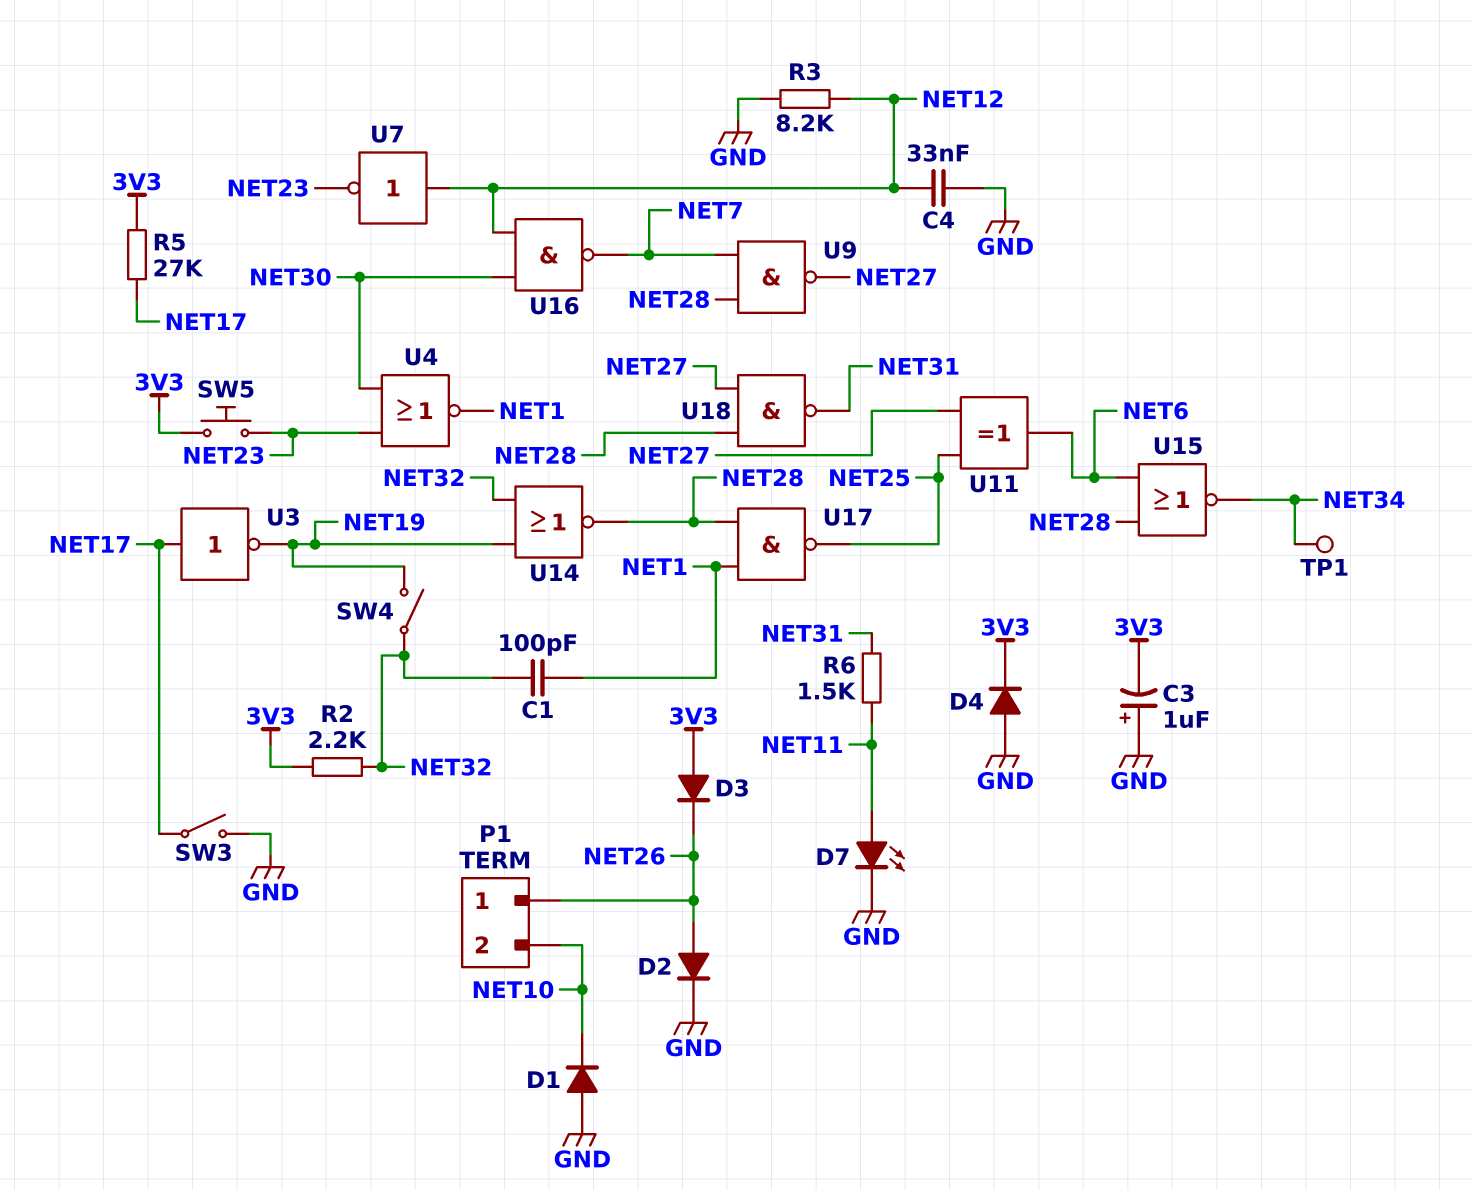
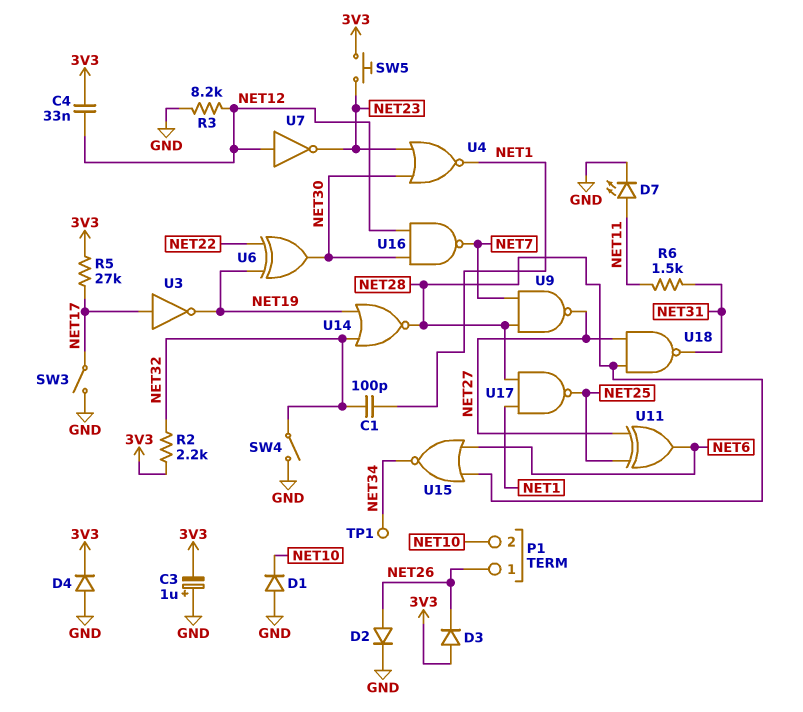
C4: 33nF (GND, NET12) -> 33nF (3V3, NET12)
SW4: switch (NET19, NET32) -> switch (GND, NET32)
U6: none -> XOR (in NET19, in NET22, out NET30)

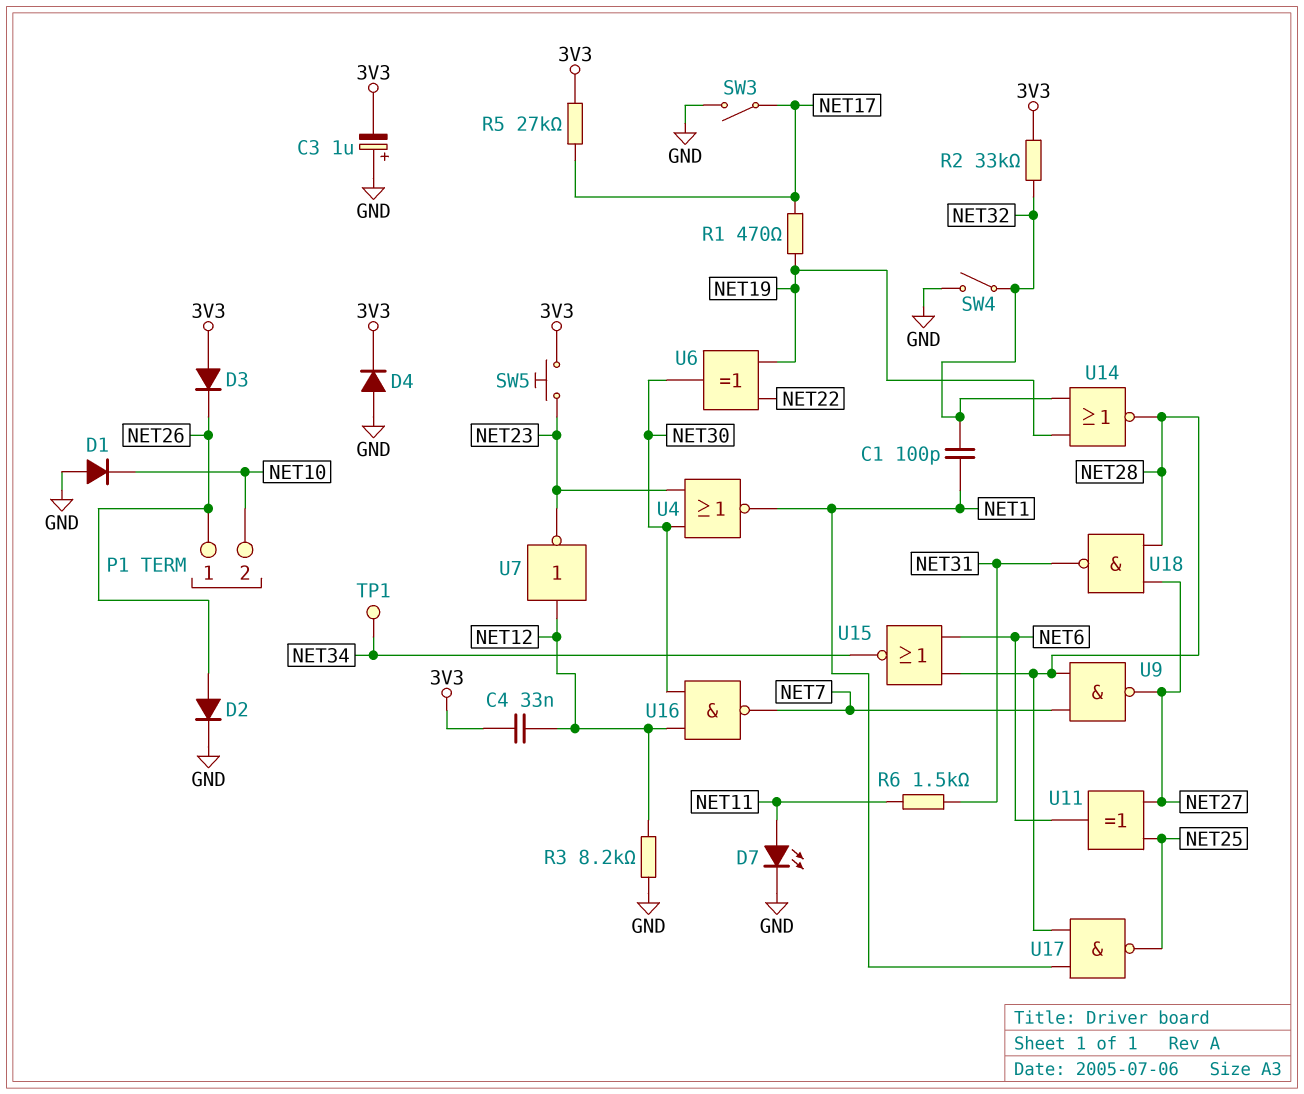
R1: none -> 470 (NET17, NET19)
R2: 2.2k (3V3, NET32) -> 33k (3V3, NET32)
U3: NOT (in NET17, out NET19) -> none

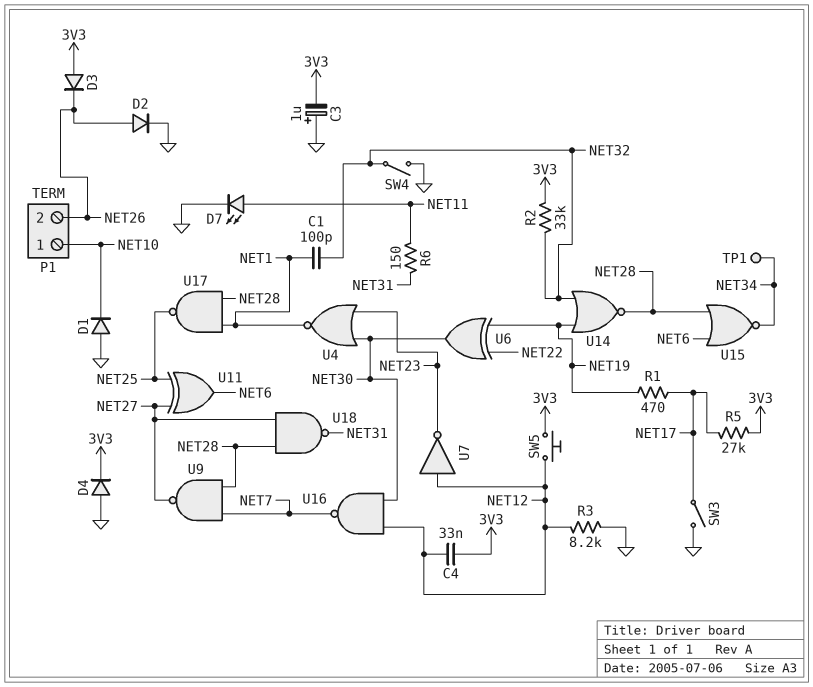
P1 pin 1: NET26 -> NET10
P1 pin 2: NET10 -> NET26
R6: 1.5k (NET11, NET31) -> 150 (NET11, NET31)
SW5: button (3V3, NET23) -> button (3V3, NET12)

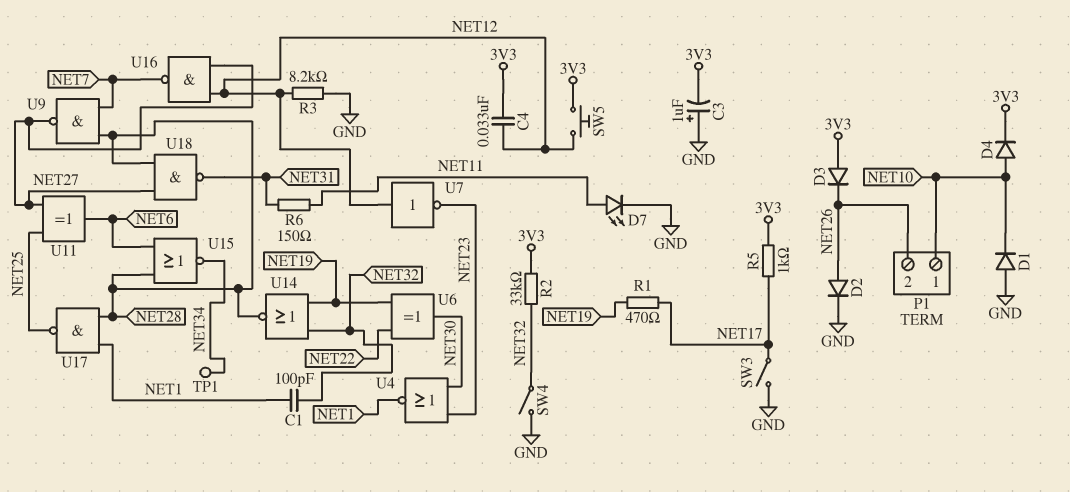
D4: diode (A GND, K 3V3) -> diode (A NET10, K 3V3)
R5: 27k (3V3, NET17) -> 1k (3V3, NET17)
U16: NAND (in NET12, in NET30, out NET7) -> NAND (in NET12, in NET27, out NET7)

